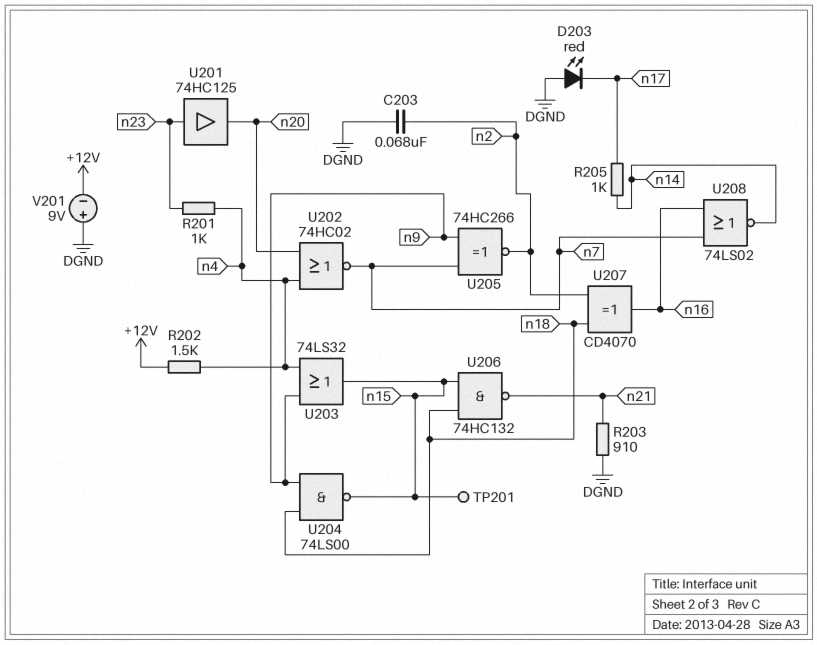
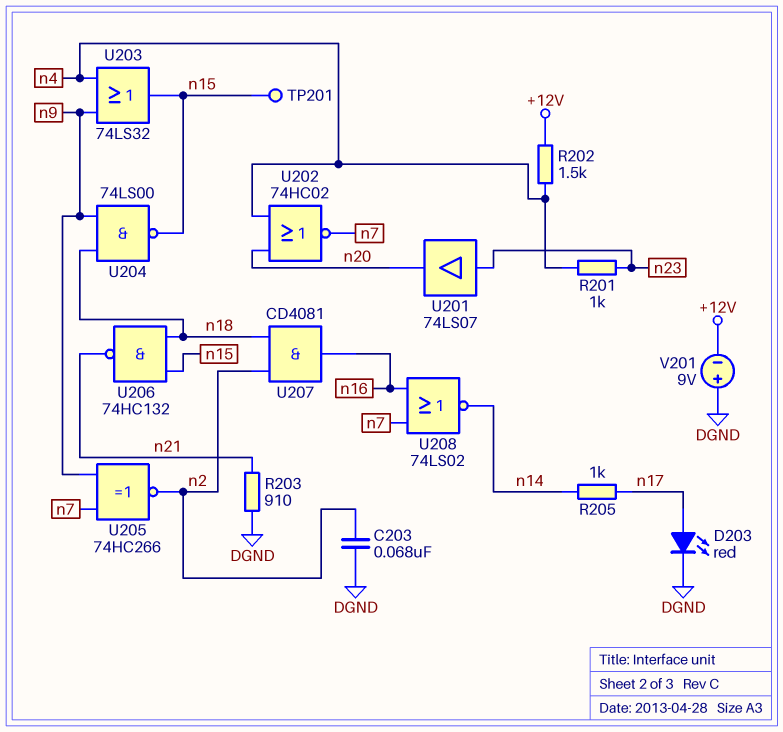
D203: LED red (A DGND, K n17) -> LED red (A n17, K DGND)
U201: buffer 74HC125 (in n23, out n20) -> buffer 74LS07 (in n23, out n20)
U207: XOR CD4070 (in n2, in n18, out n16) -> AND CD4081 (in n2, in n18, out n16)

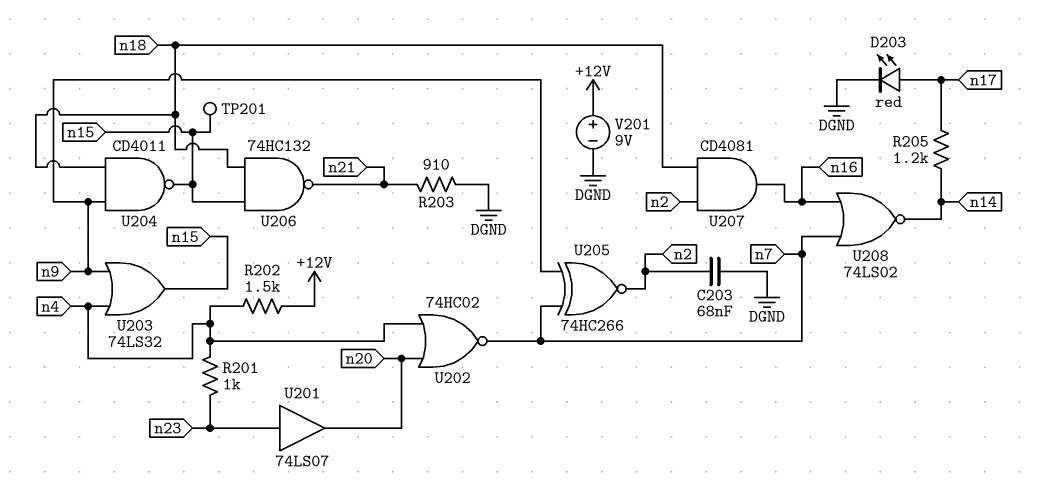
R205: 1k (n14, n17) -> 1.2k (n14, n17)
U204: NAND 74LS00 (in n9, in n18, out n15) -> NAND CD4011 (in n9, in n18, out n15)
V201: 9V (plus DGND, minus +12V) -> 9V (plus +12V, minus DGND)

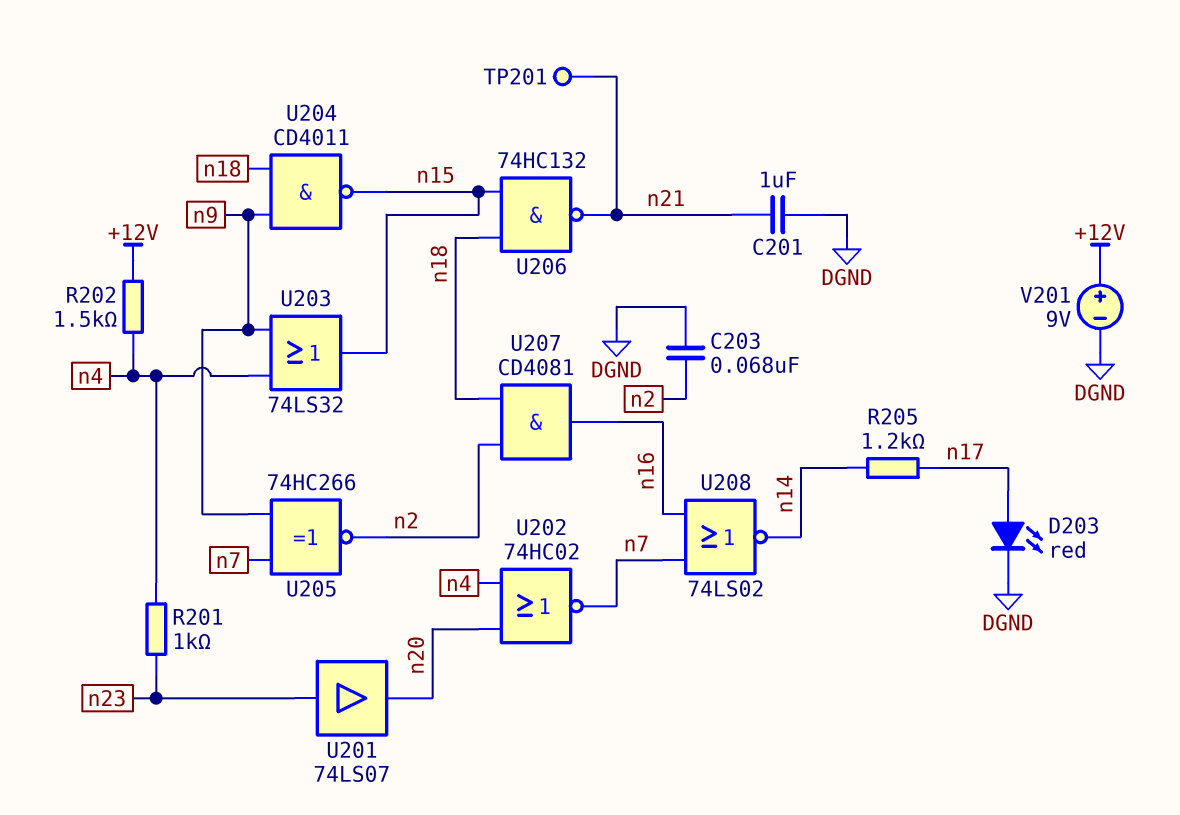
C201: none -> 1uF (DGND, n21)
R203: 910 (DGND, n21) -> none
TP201: test point (n15) -> test point (n21)

